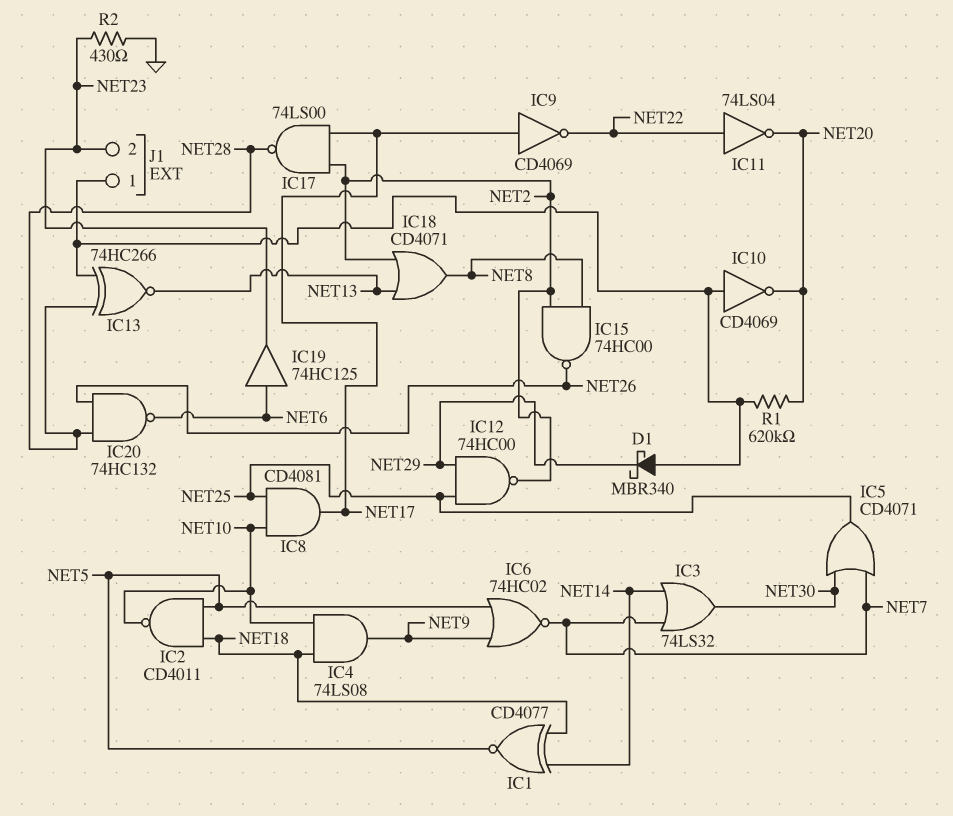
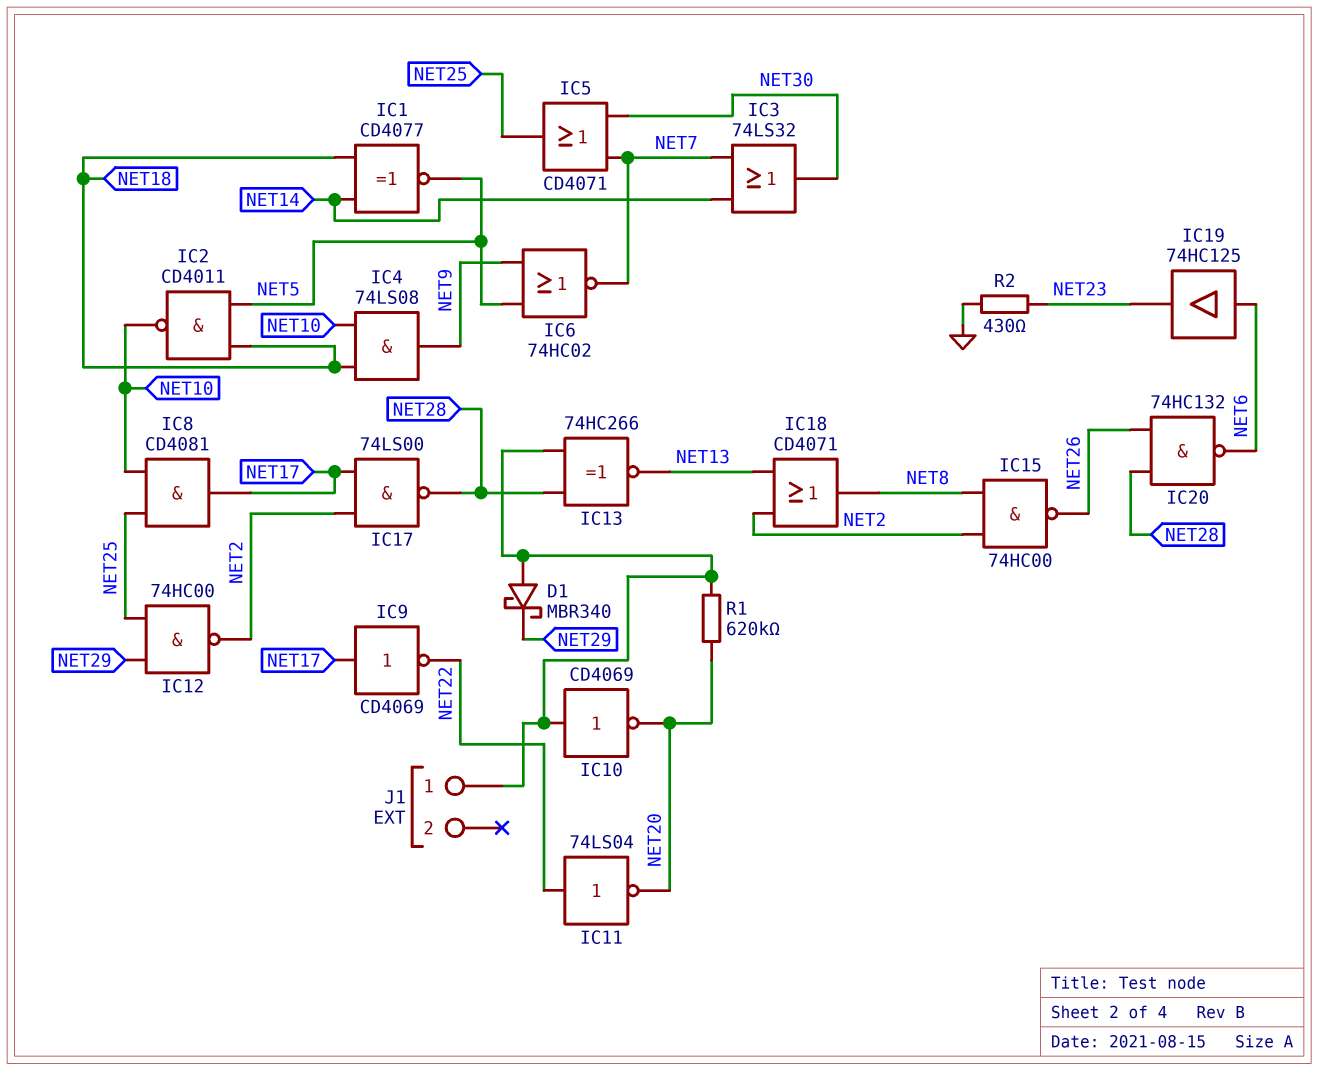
J1 pin 2: NET23 -> none

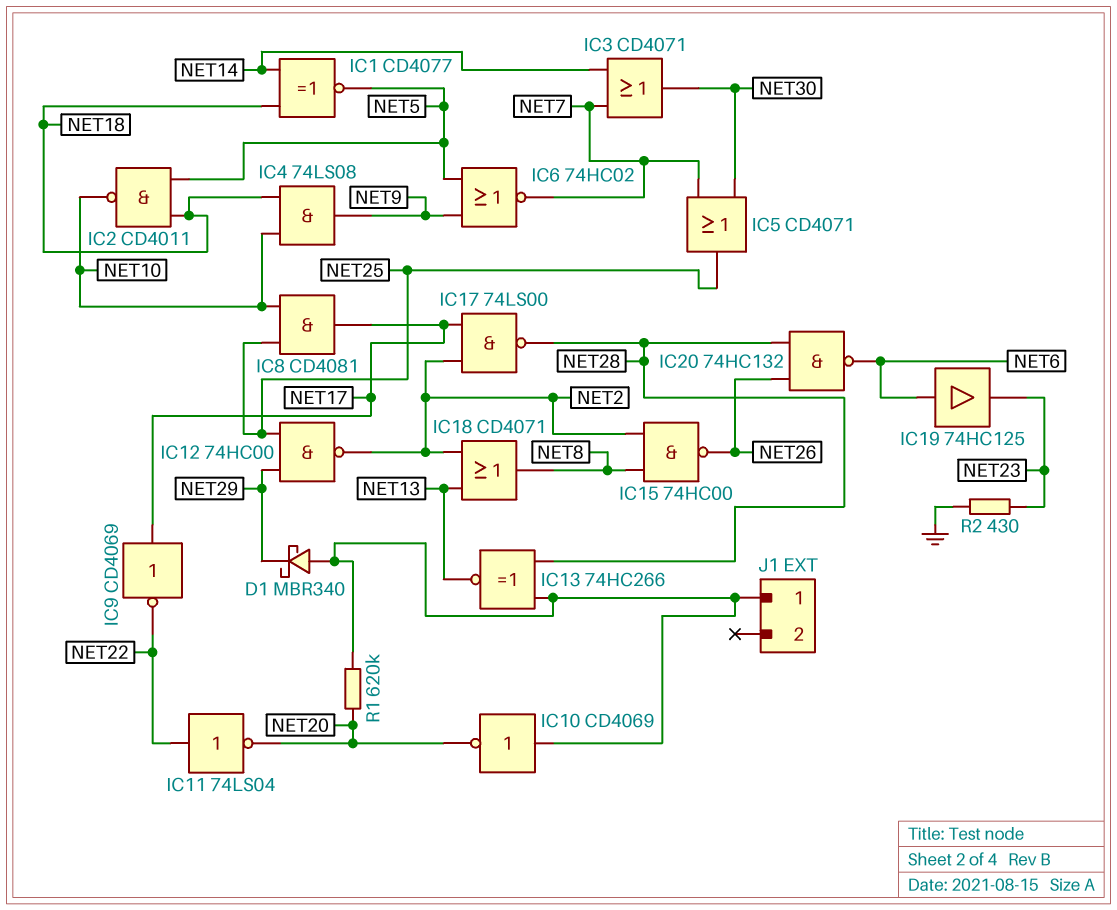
IC3: OR 74LS32 (in NET7, in NET14, out NET30) -> OR CD4071 (in NET7, in NET14, out NET30)

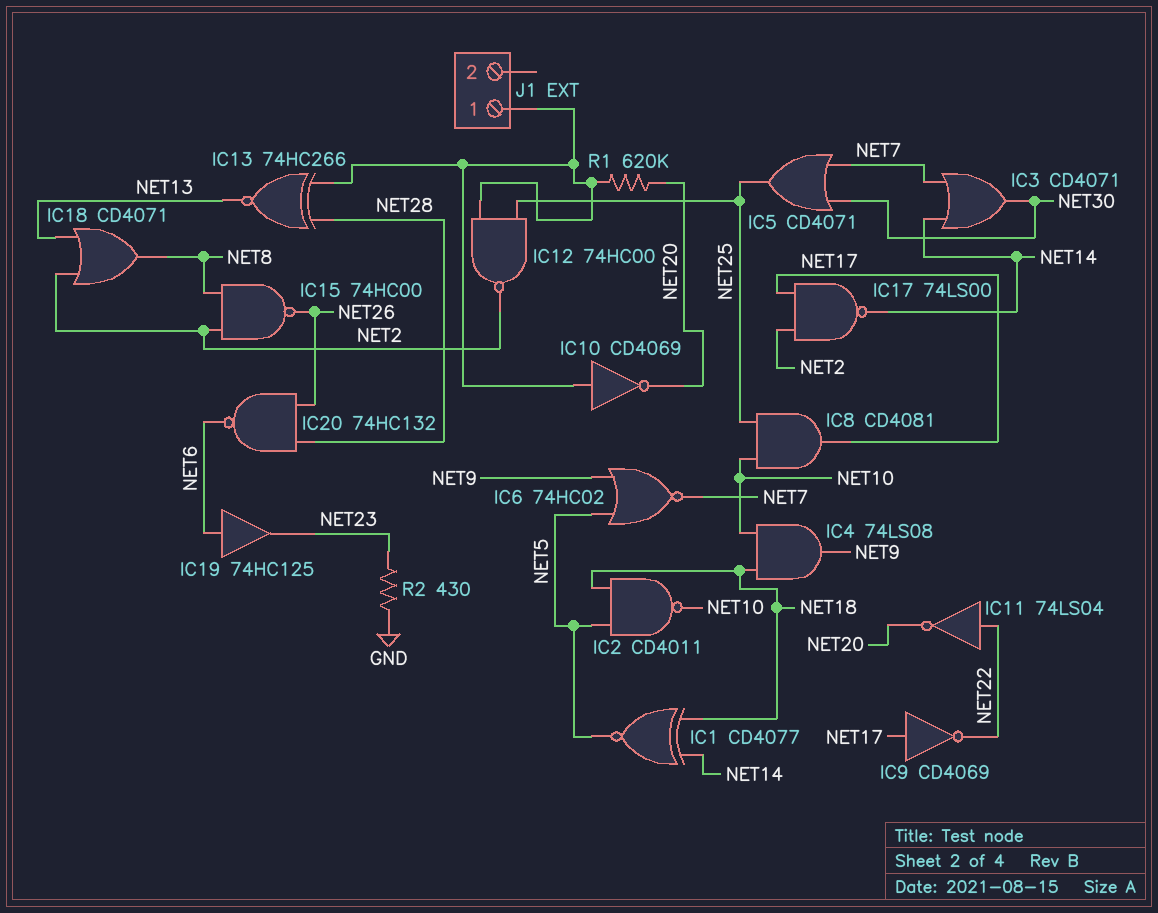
D1: schottky MBR340 (A J1/1, K NET29) -> none
IC12: NAND 74HC00 (in NET25, in NET29, out NET2) -> NAND 74HC00 (in J1/1, in NET25, out NET2)
IC17: NAND 74LS00 (in NET2, in NET17, out NET28) -> NAND 74LS00 (in NET2, in NET17, out NET14)

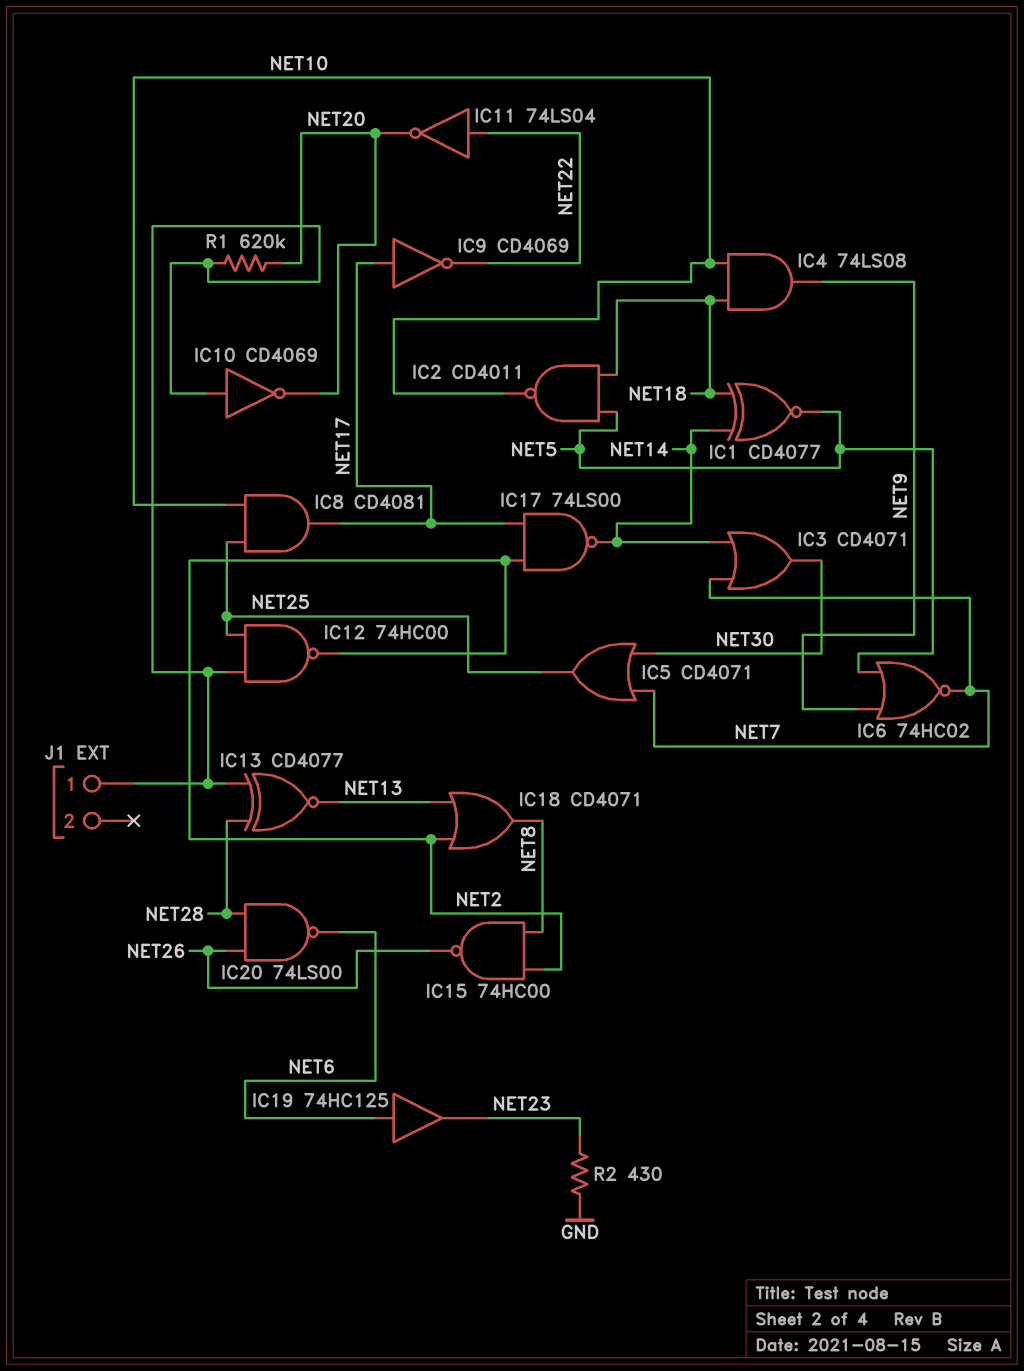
IC13: XNOR 74HC266 (in J1/1, in NET28, out NET13) -> XNOR CD4077 (in J1/1, in NET28, out NET13)
IC20: NAND 74HC132 (in NET26, in NET28, out NET6) -> NAND 74LS00 (in NET26, in NET28, out NET6)

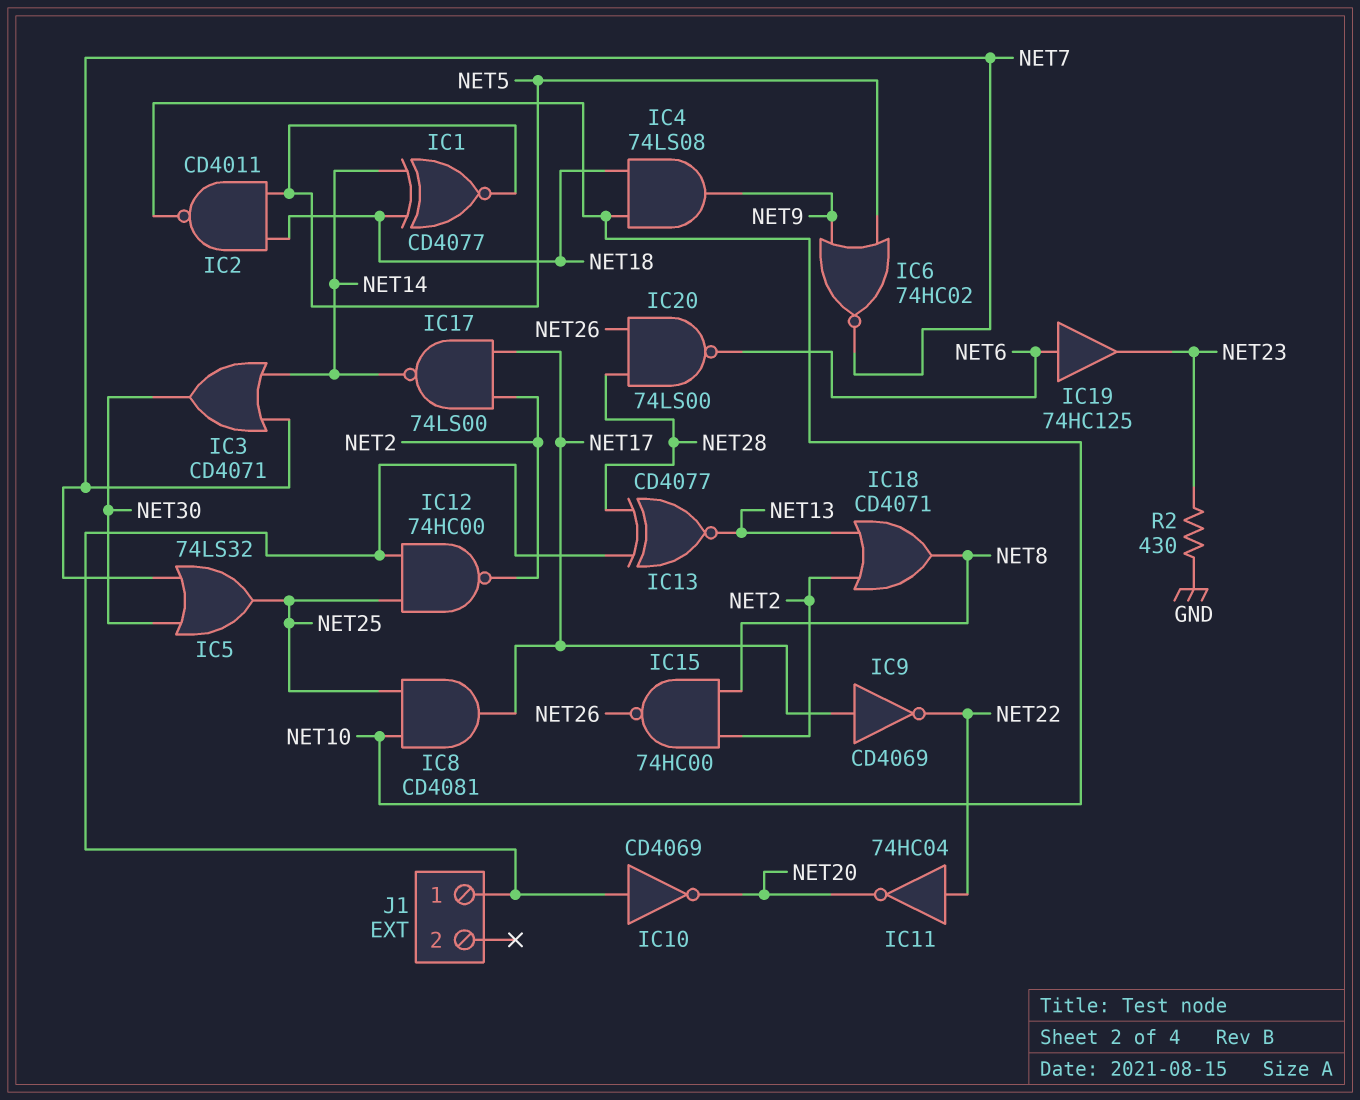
IC5: OR CD4071 (in NET7, in NET30, out NET25) -> OR 74LS32 (in NET7, in NET30, out NET25)
IC11: NOT 74LS04 (in NET22, out NET20) -> NOT 74HC04 (in NET22, out NET20)
R1: 620k (J1/1, NET20) -> none

